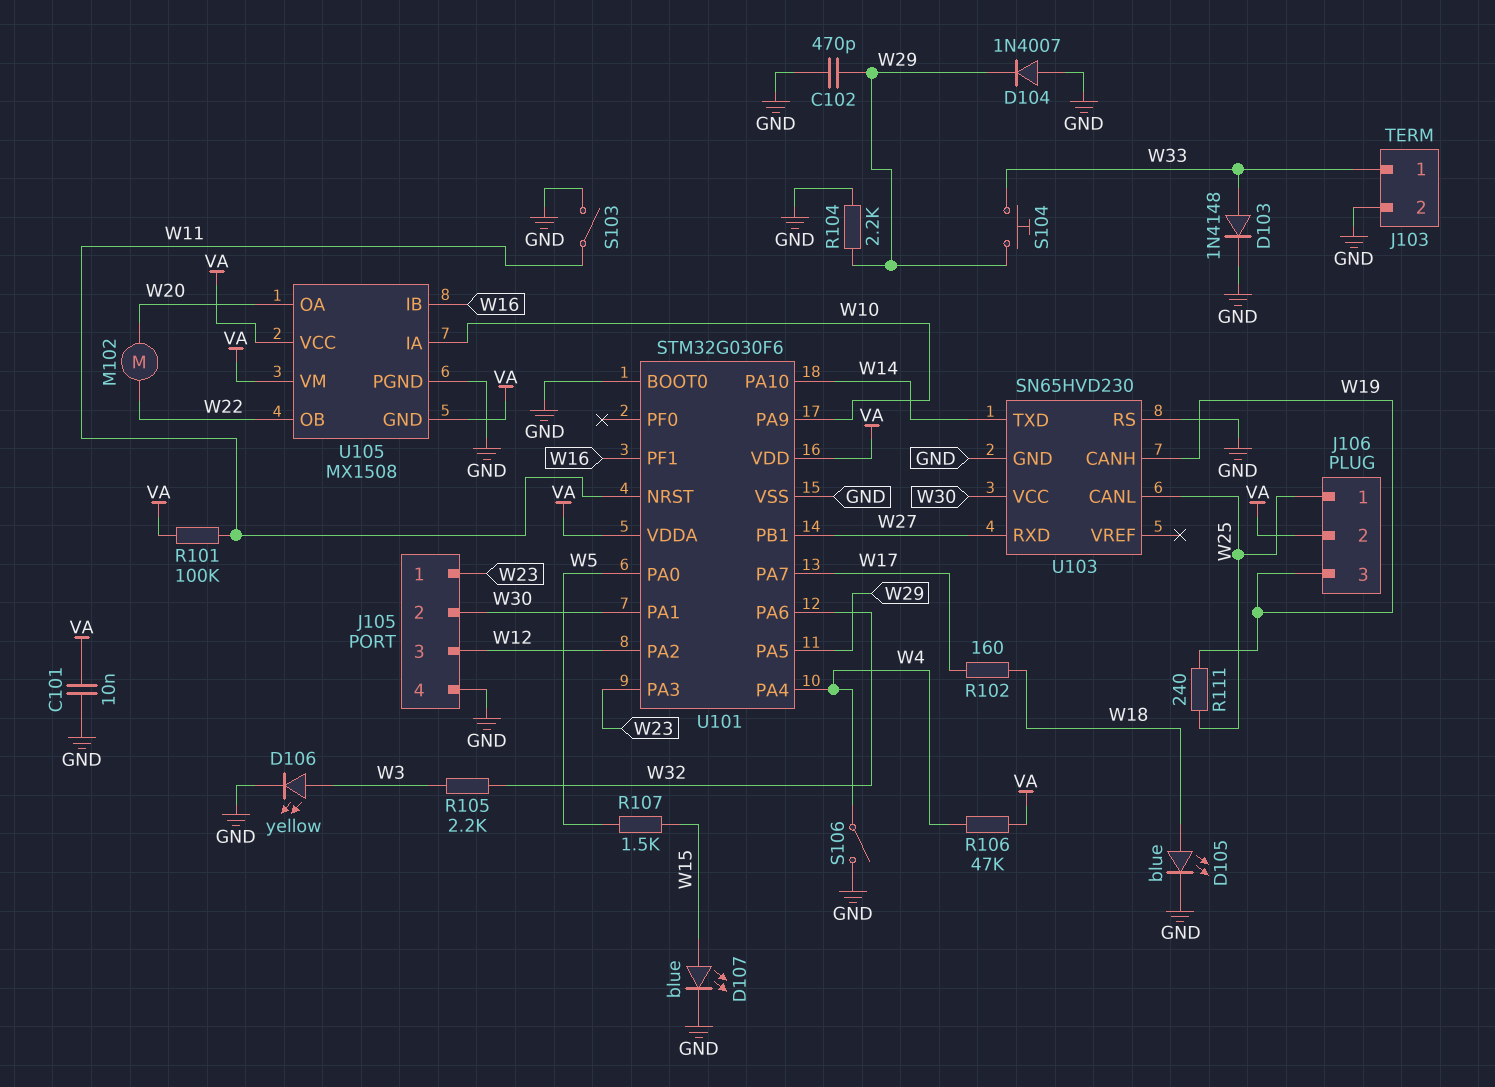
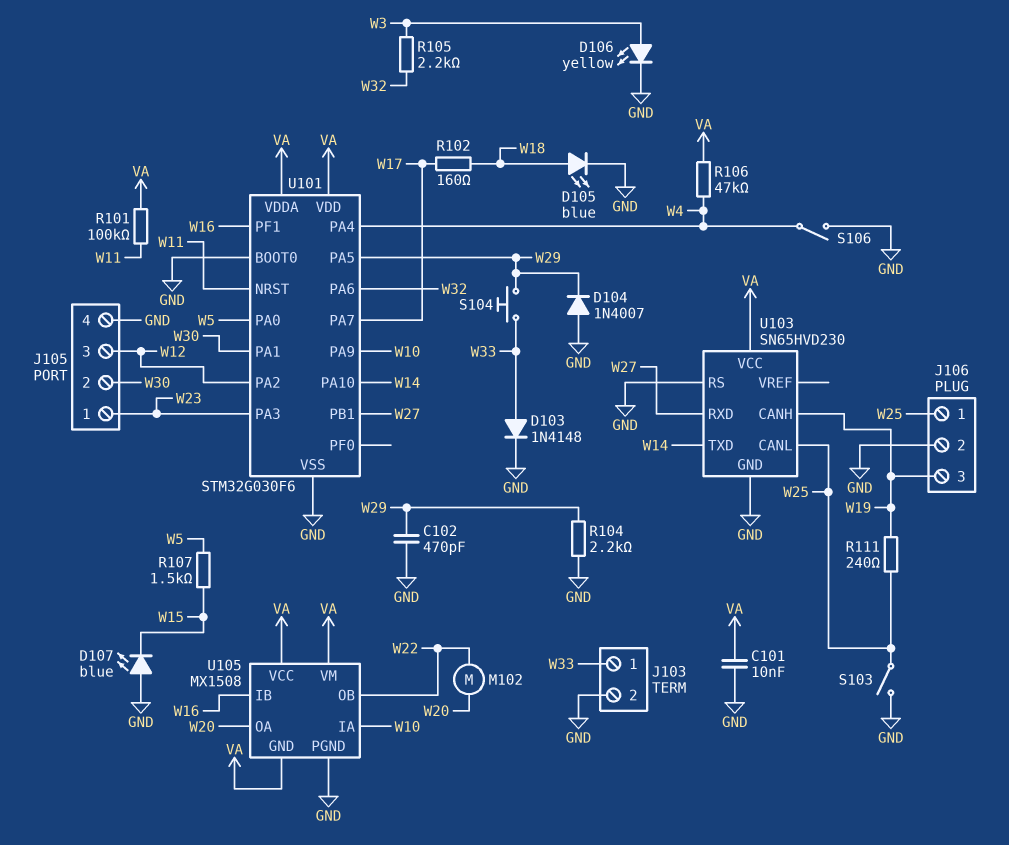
D107: LED blue (A W15, K GND) -> LED blue (A GND, K W15)
J106 pin 2: VA -> GND
S103: switch (GND, W11) -> switch (GND, W25)
U103 pin VCC: W30 -> VA

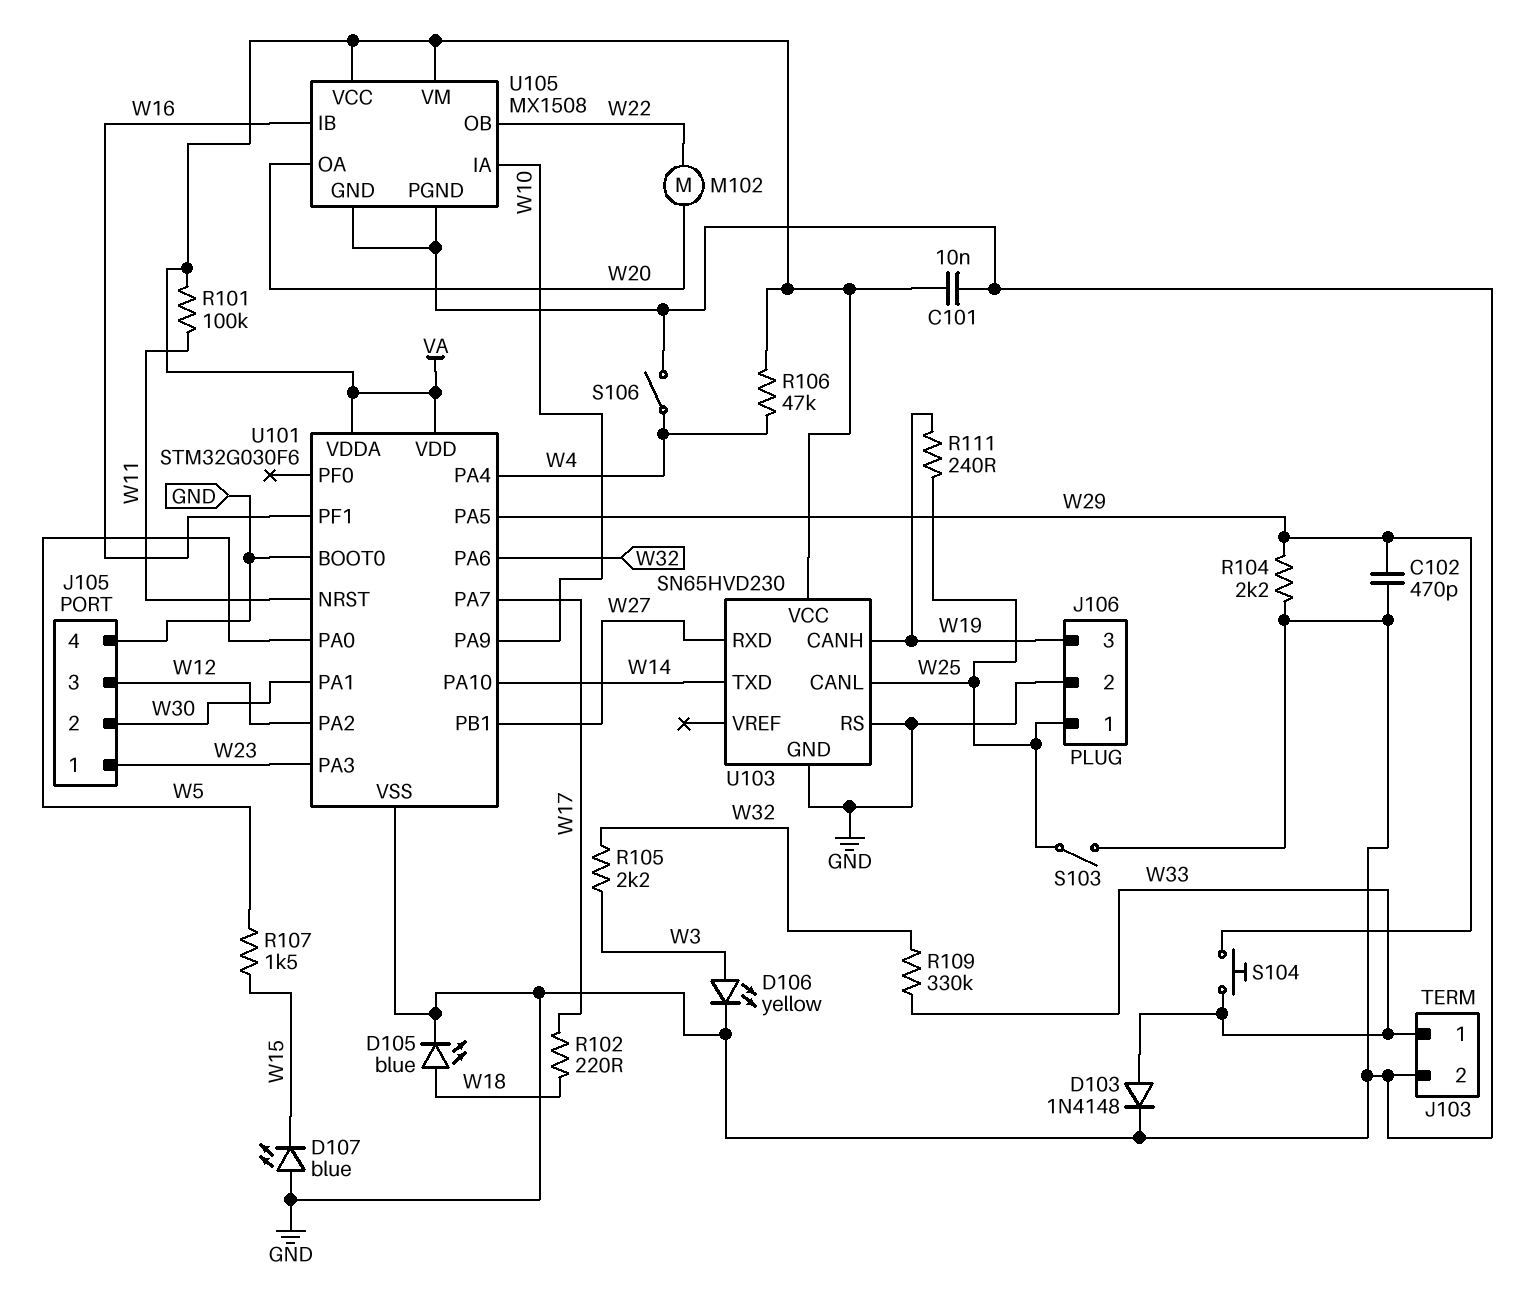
D104: diode 1N4007 (A GND, K W29) -> none
R102: 160 (W17, W18) -> 220 (W17, W18)
R109: none -> 330k (W32, W33)
U105 pin GND: VA -> GND

